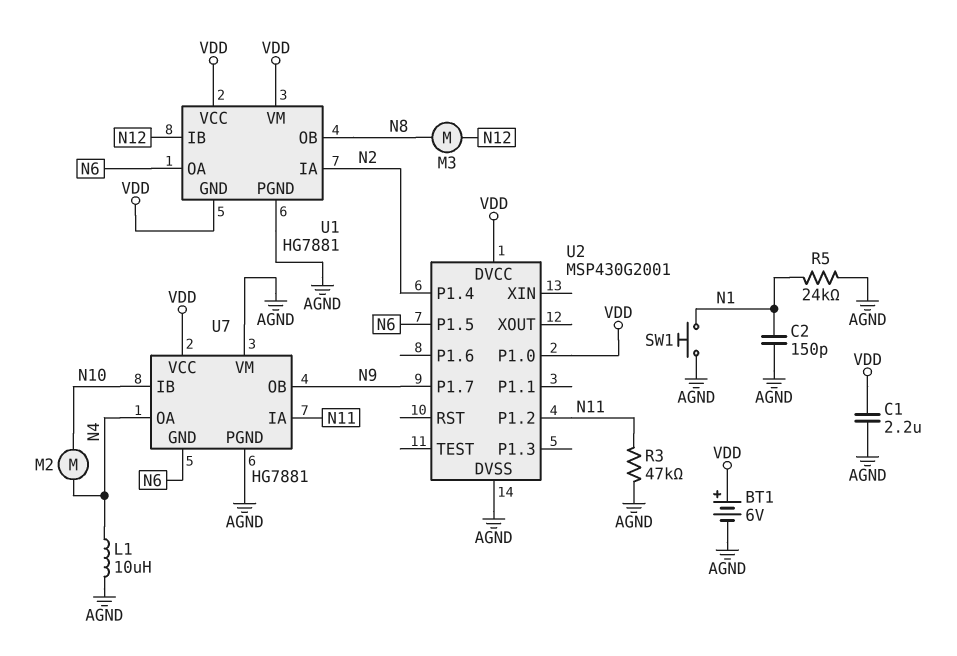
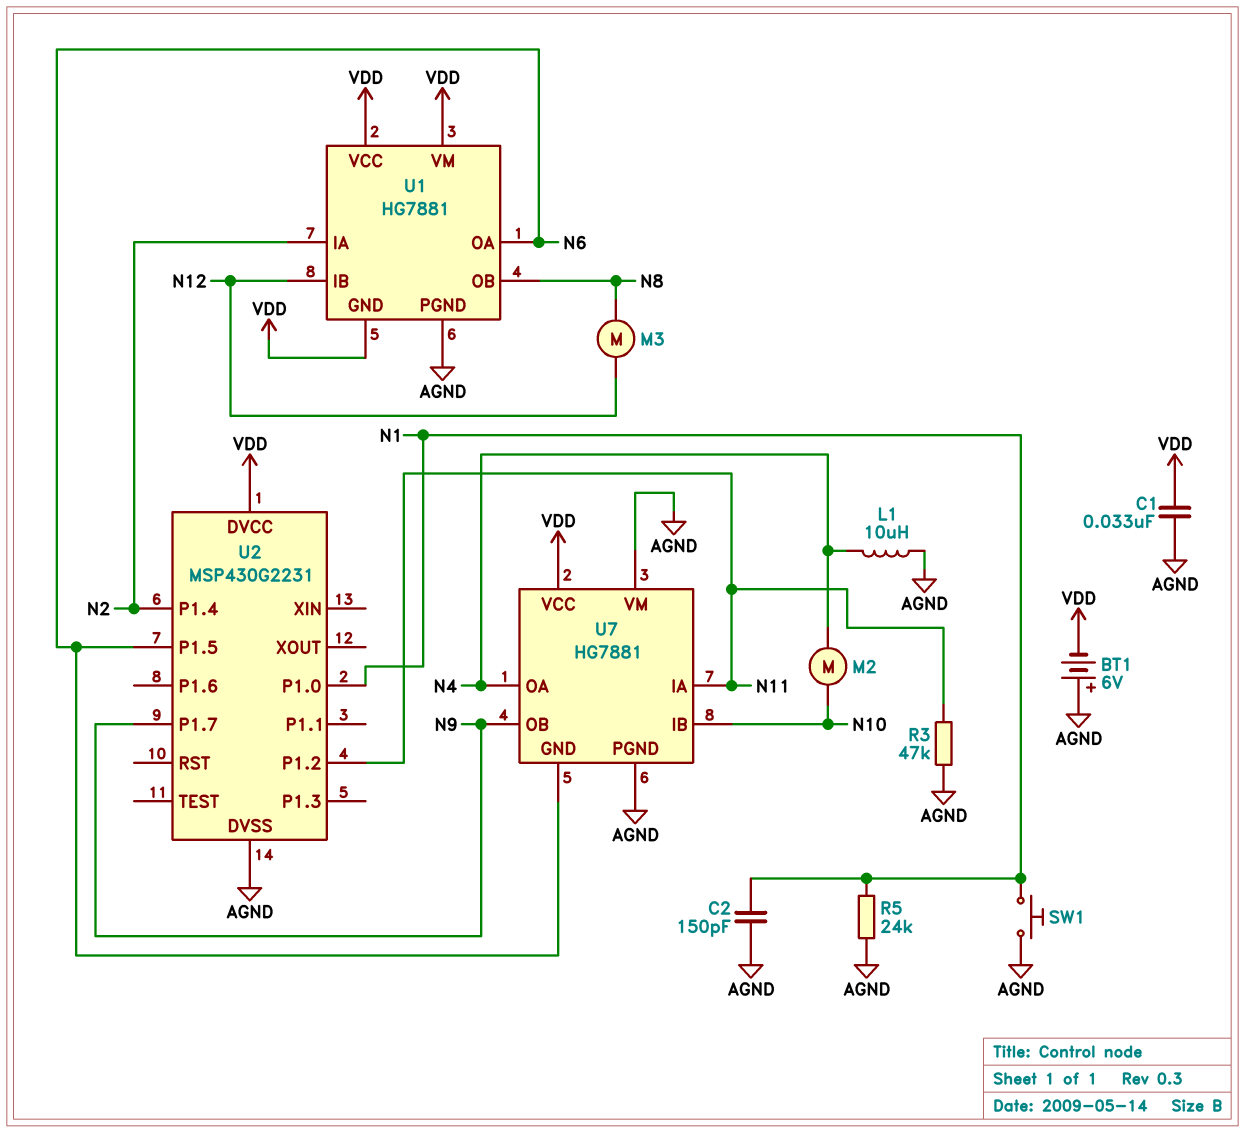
BT1: 6V (plus VDD, minus AGND) -> 6V (plus AGND, minus VDD)
C1: 2.2uF (AGND, VDD) -> 33nF (AGND, VDD)
U2: MSP430G2001 -> MSP430G2231
U2 pin P1.0: VDD -> N1

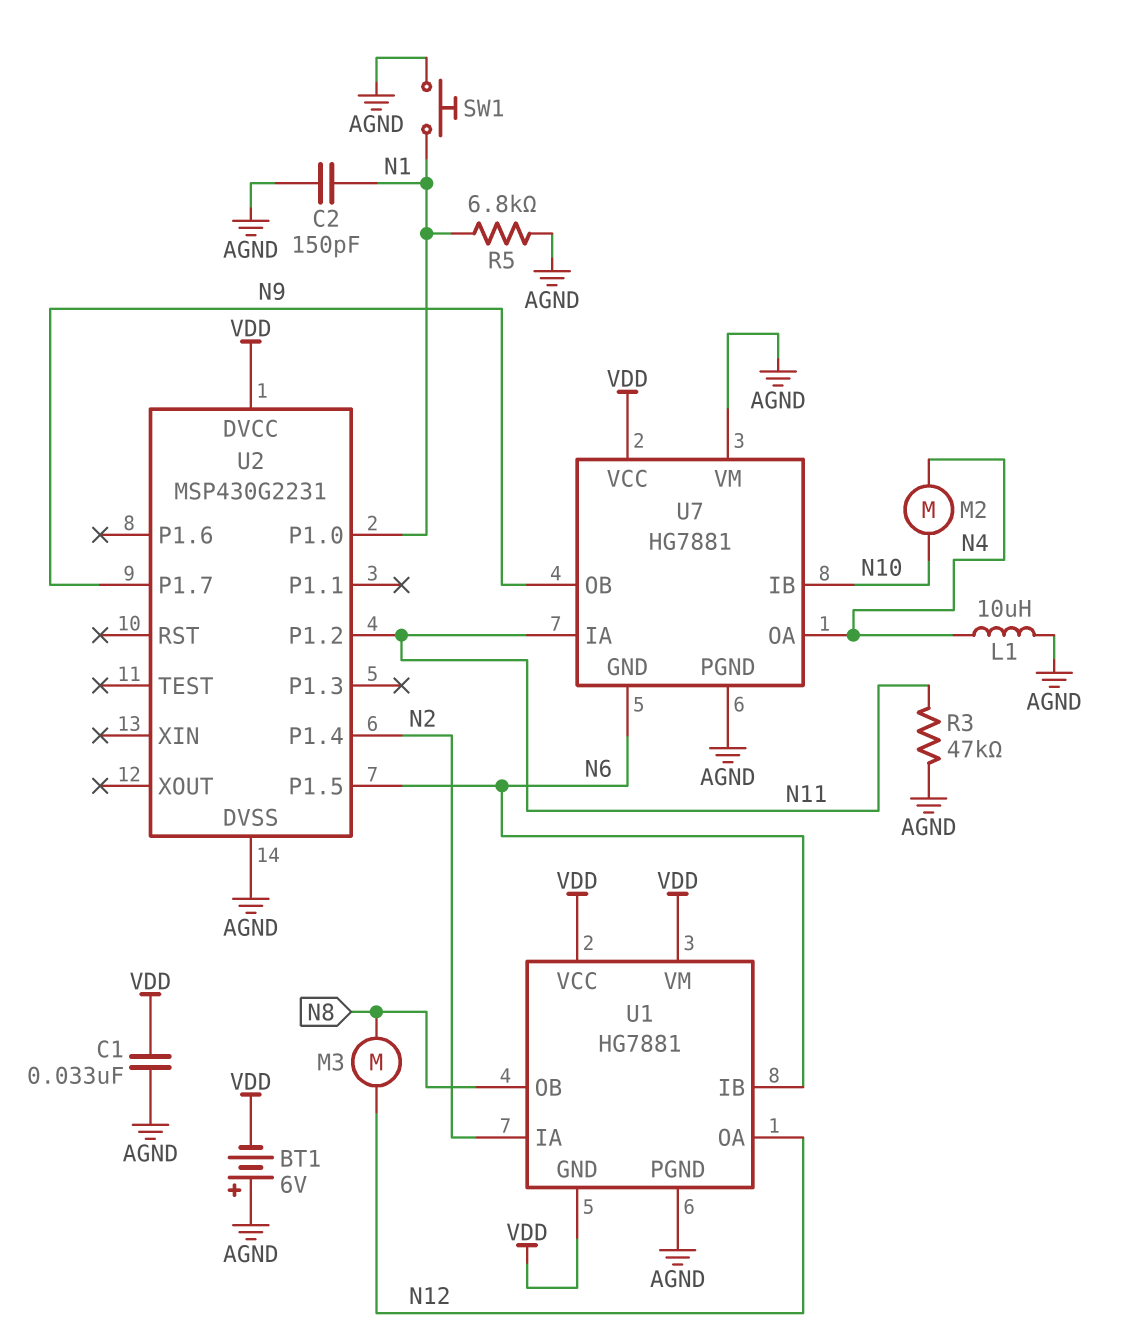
R5: 24k (AGND, N1) -> 6.8k (AGND, N1)
U1 pin IB: N12 -> N6
U1 pin OA: N6 -> N12

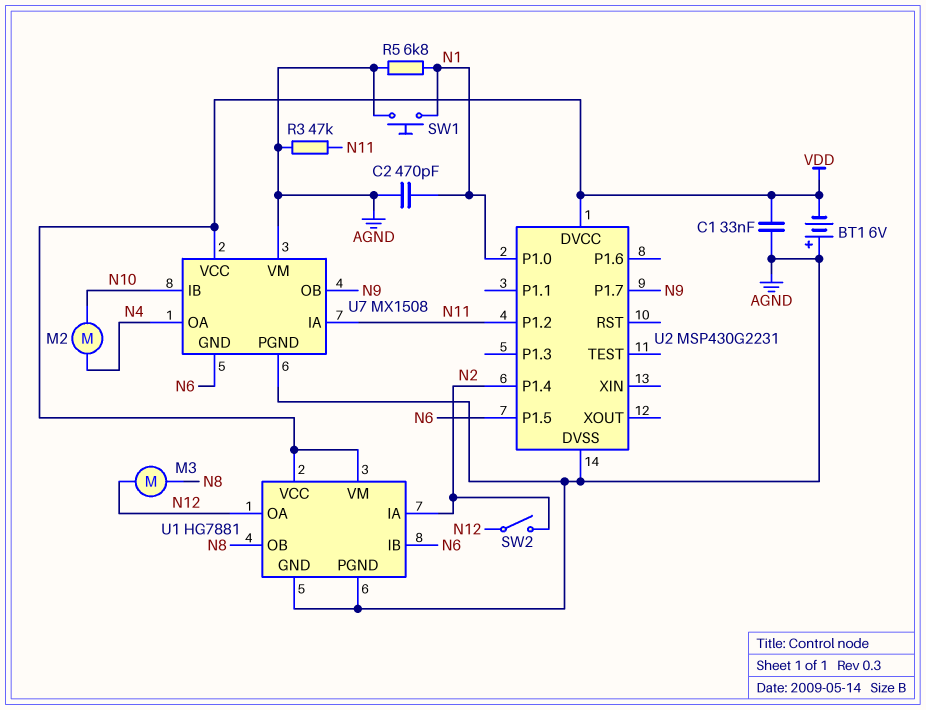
C2: 150pF (AGND, N1) -> 470pF (AGND, N1)
L1: 10uH (AGND, N4) -> none
SW2: none -> switch (N2, N12)
U1 pin GND: VDD -> AGND
U7: HG7881 -> MX1508

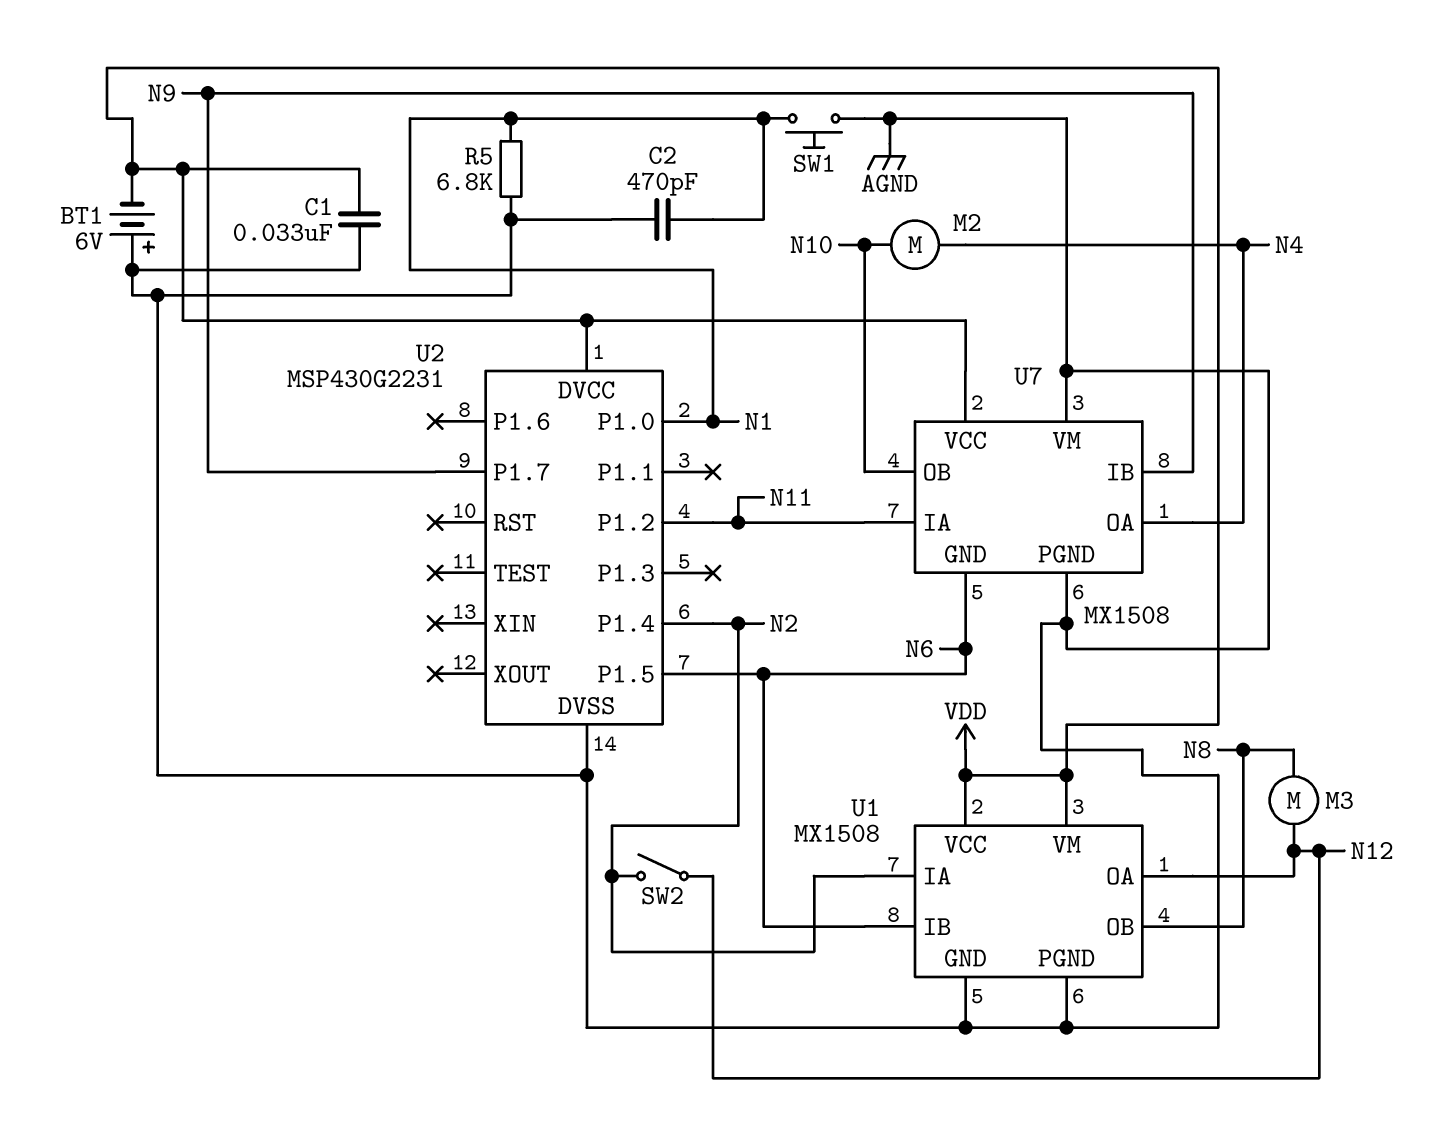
R3: 47k (AGND, N11) -> none
U1: HG7881 -> MX1508
U7 pin IB: N10 -> N9
U7 pin OB: N9 -> N10

